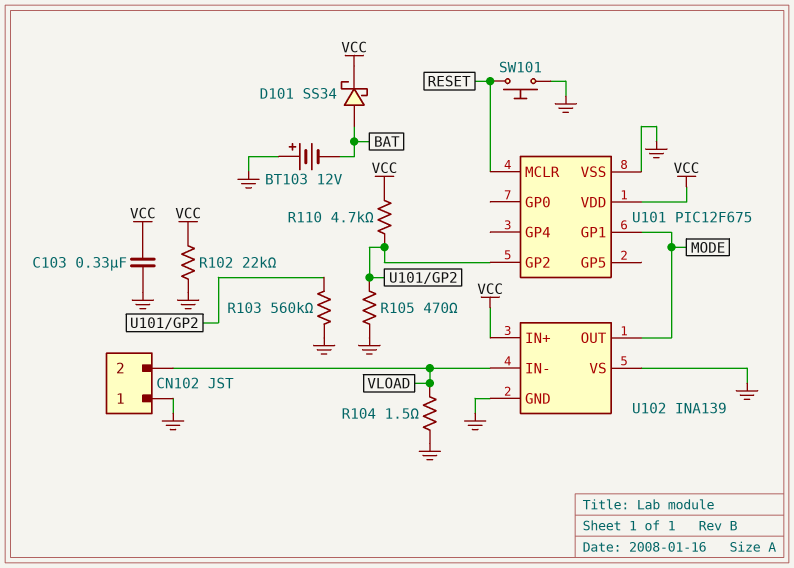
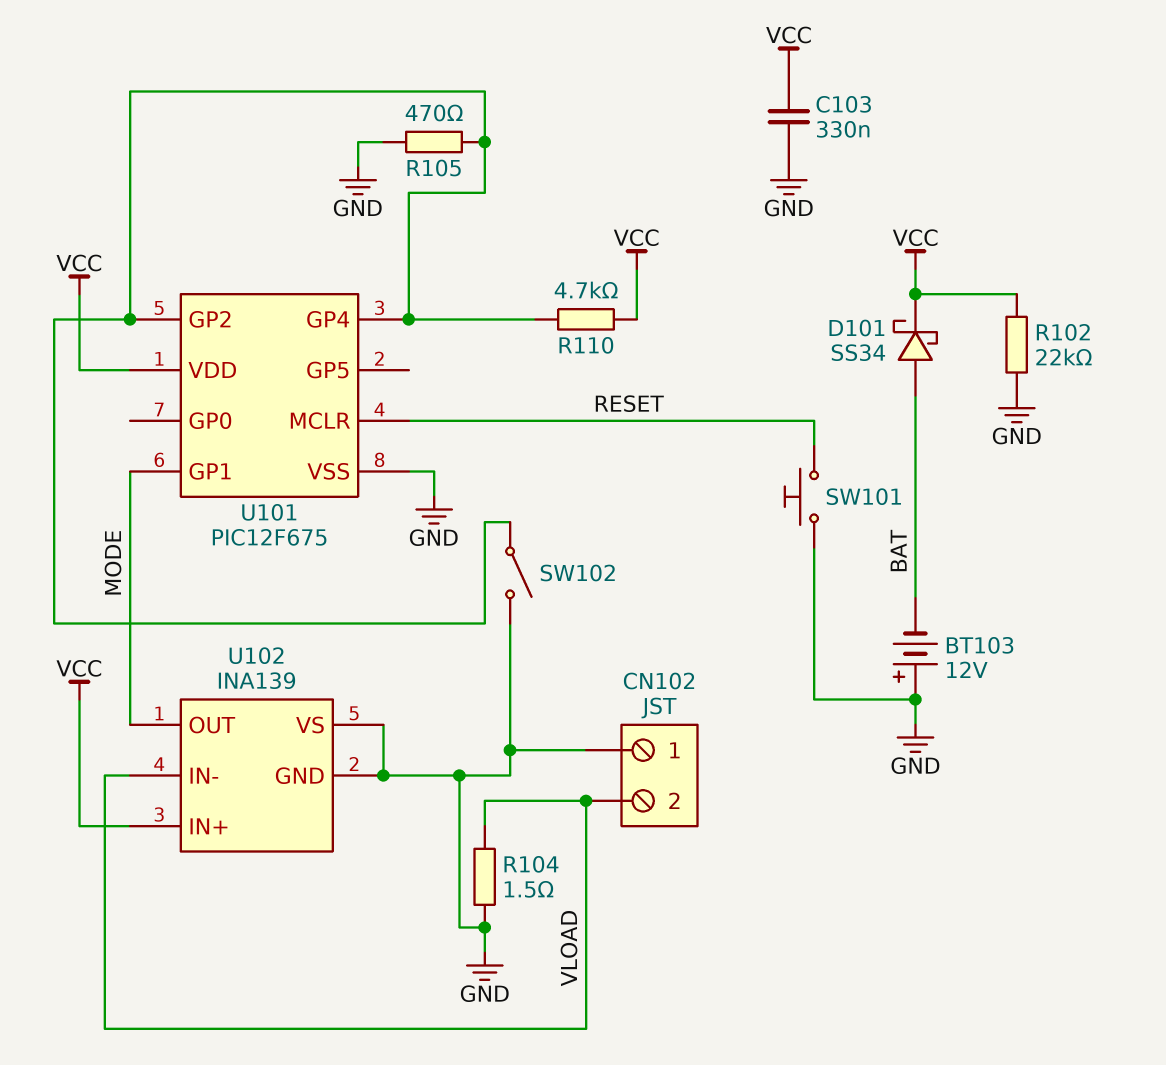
R103: 560k (GND, U101/GP2) -> none
SW102: none -> switch (GND, U101/GP2)
U101 pin GP4: none -> U101/GP2

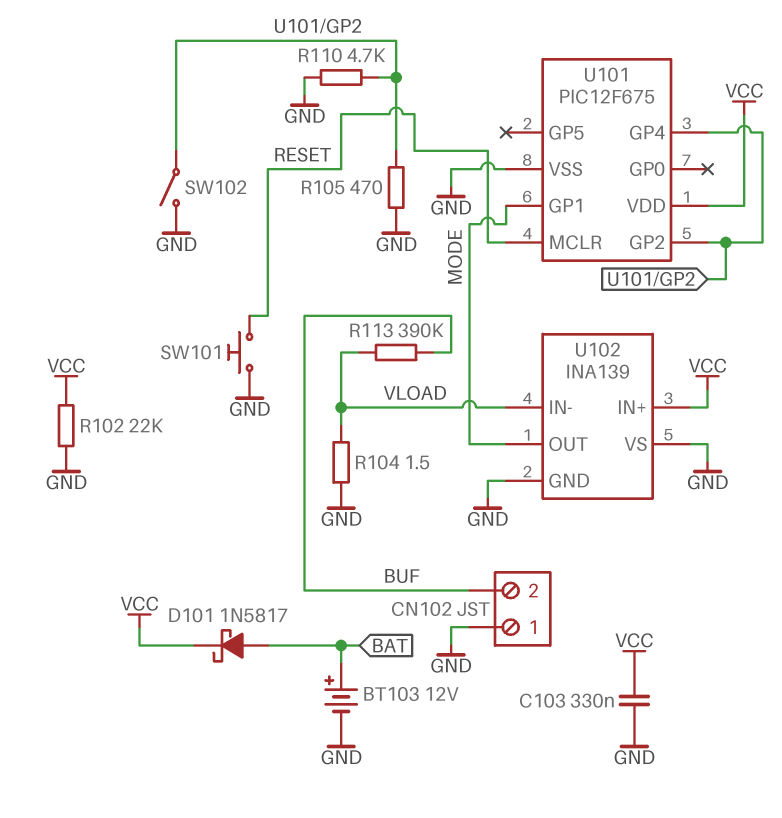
BT103: 12V (plus GND, minus BAT) -> 12V (plus BAT, minus GND)
CN102 pin 2: VLOAD -> BUF
D101: schottky SS34 (A BAT, K VCC) -> schottky 1N5817 (A BAT, K VCC)
R110: 4.7k (U101/GP2, VCC) -> 4.7k (GND, U101/GP2)
R113: none -> 390k (BUF, VLOAD)

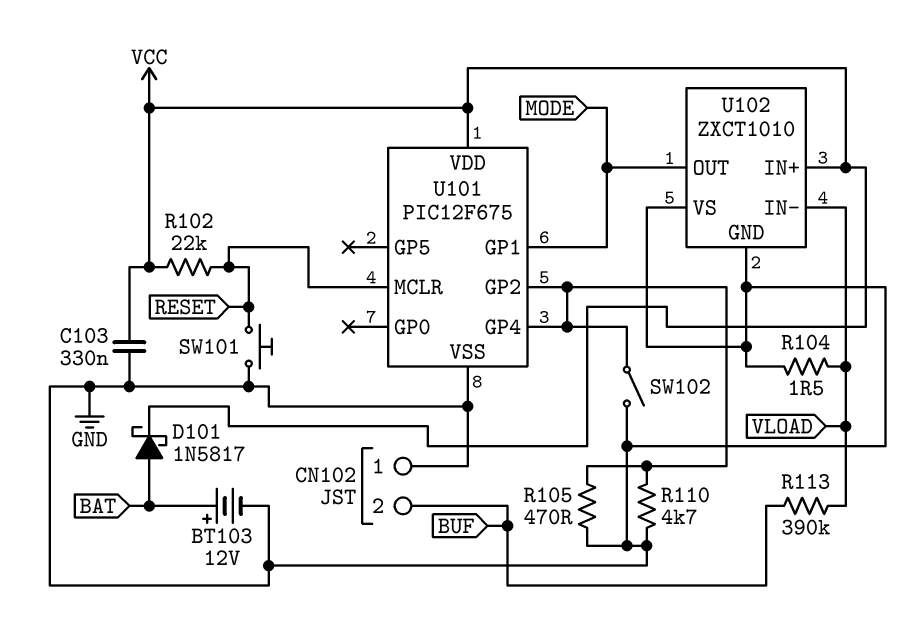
R102: 22k (GND, VCC) -> 22k (RESET, VCC)
U102: INA139 -> ZXCT1010

